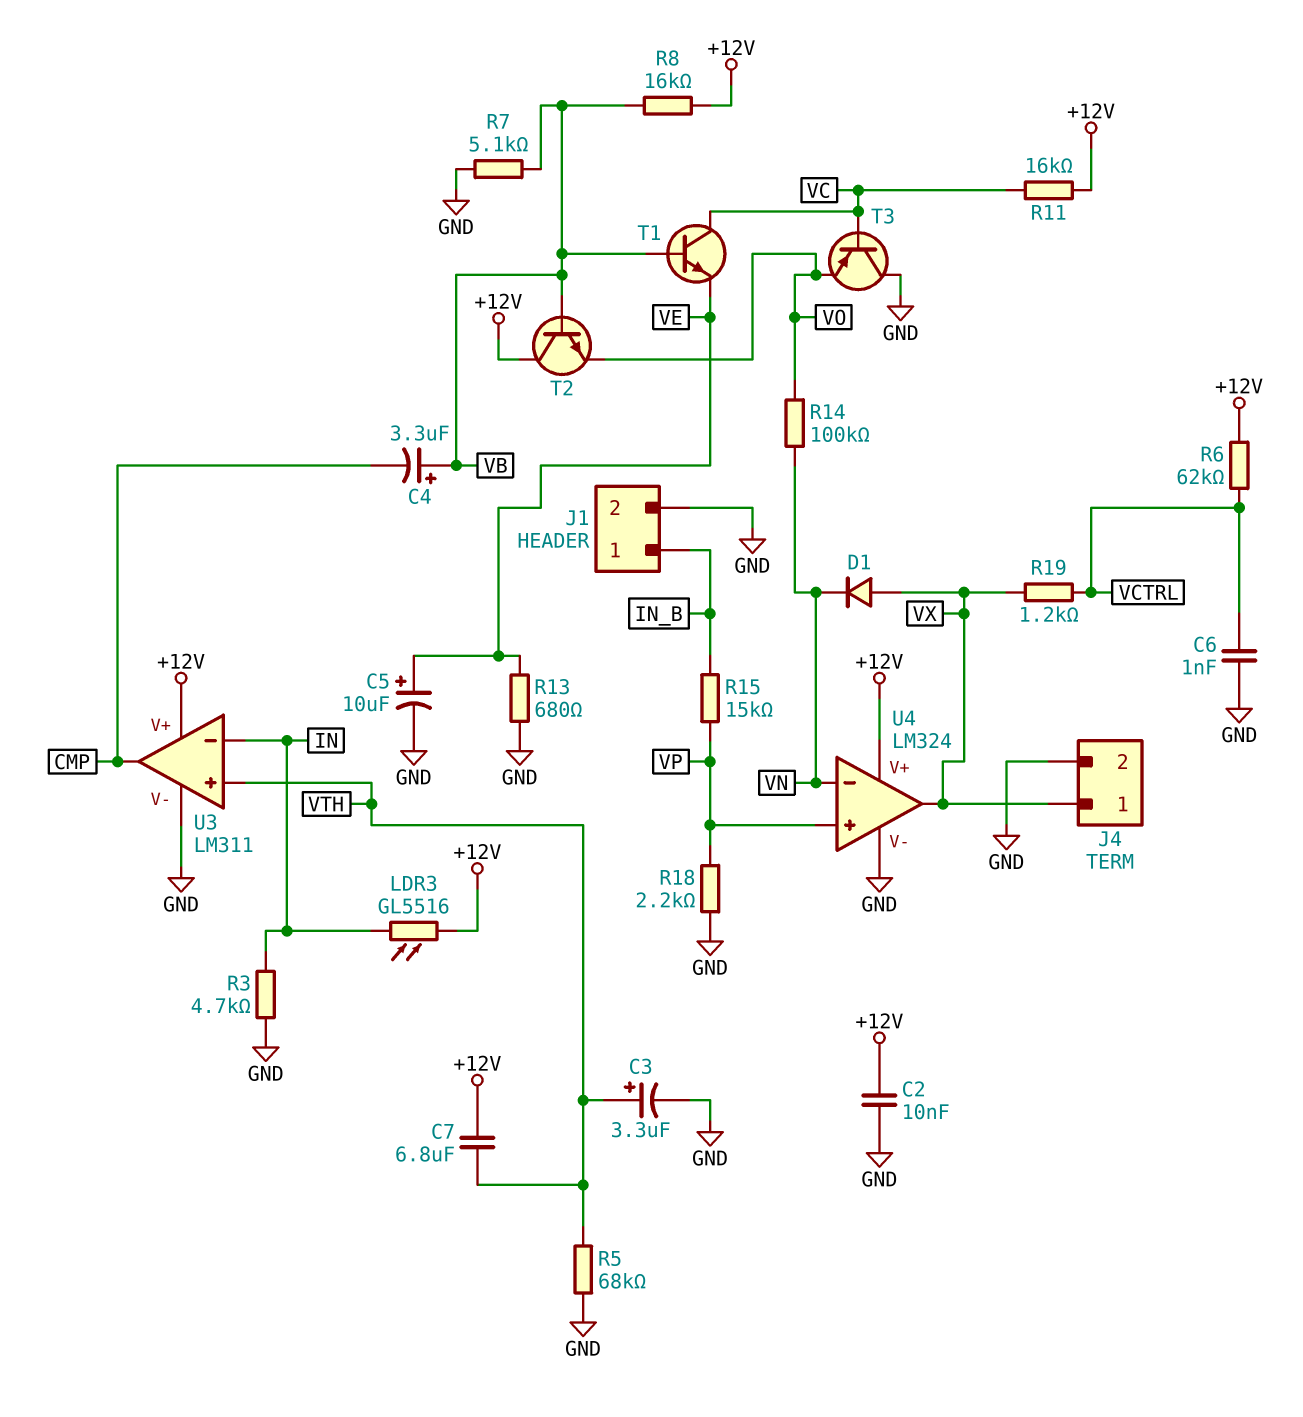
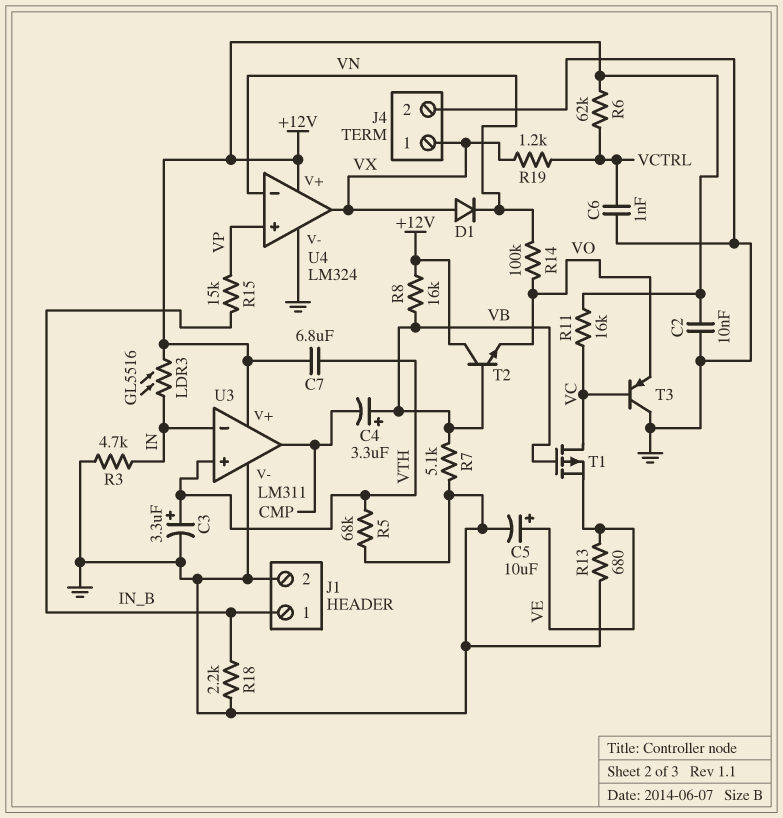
R18: 2.2k (GND, VP) -> 2.2k (GND, IN_B)
T1: NPN (B VB, C VC, E VE) -> PMOS (G VB, D VC, S VE)

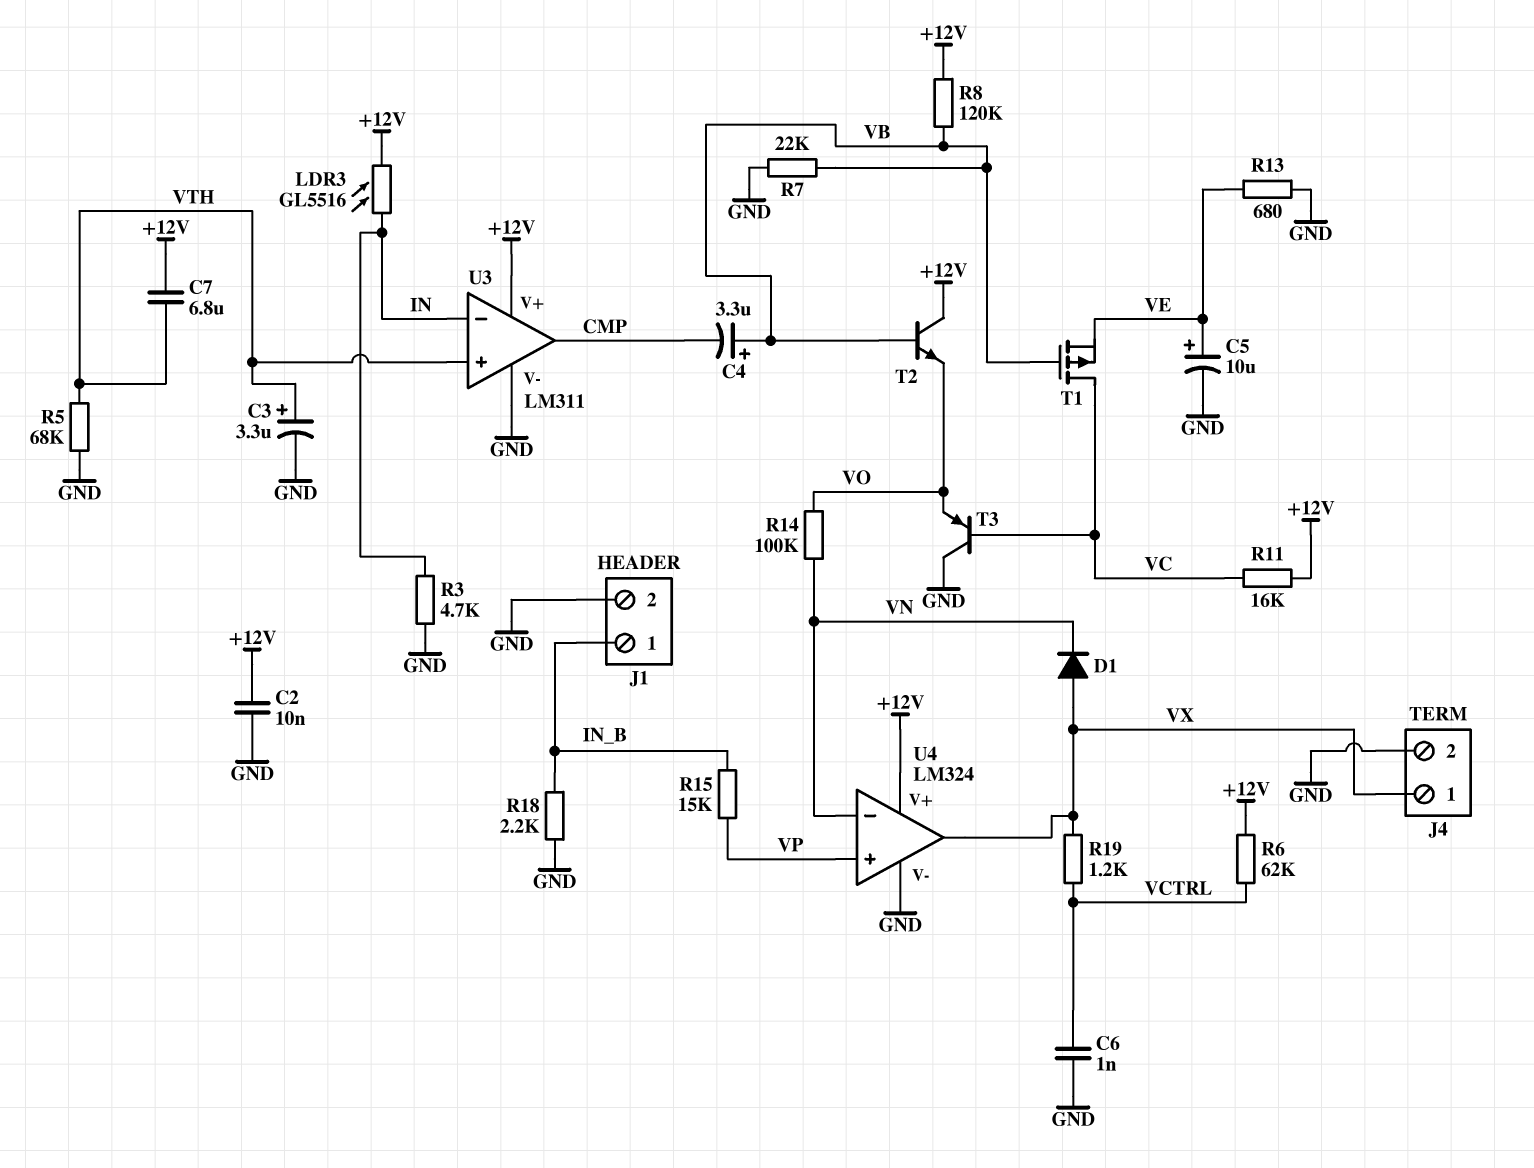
R7: 5.1k (GND, VB) -> 22k (GND, VB)
R8: 16k (+12V, VB) -> 120k (+12V, VB)

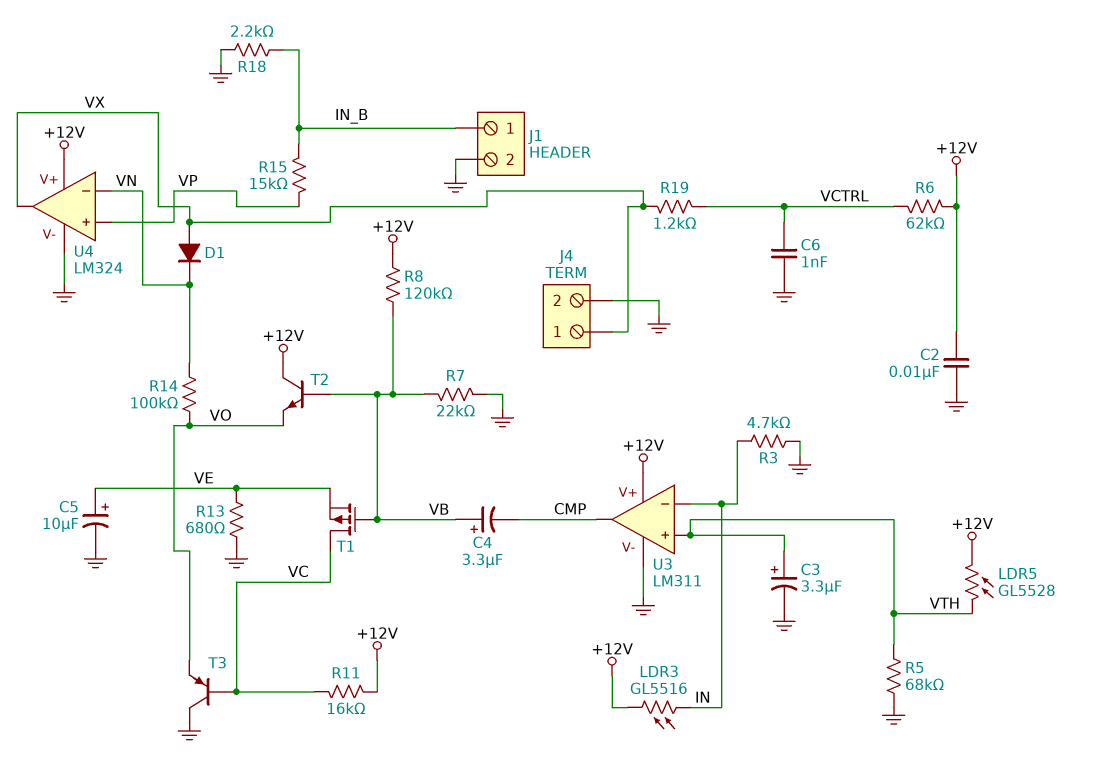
C7: 6.8uF (+12V, VTH) -> none
LDR5: none -> GL5528 (+12V, VTH)

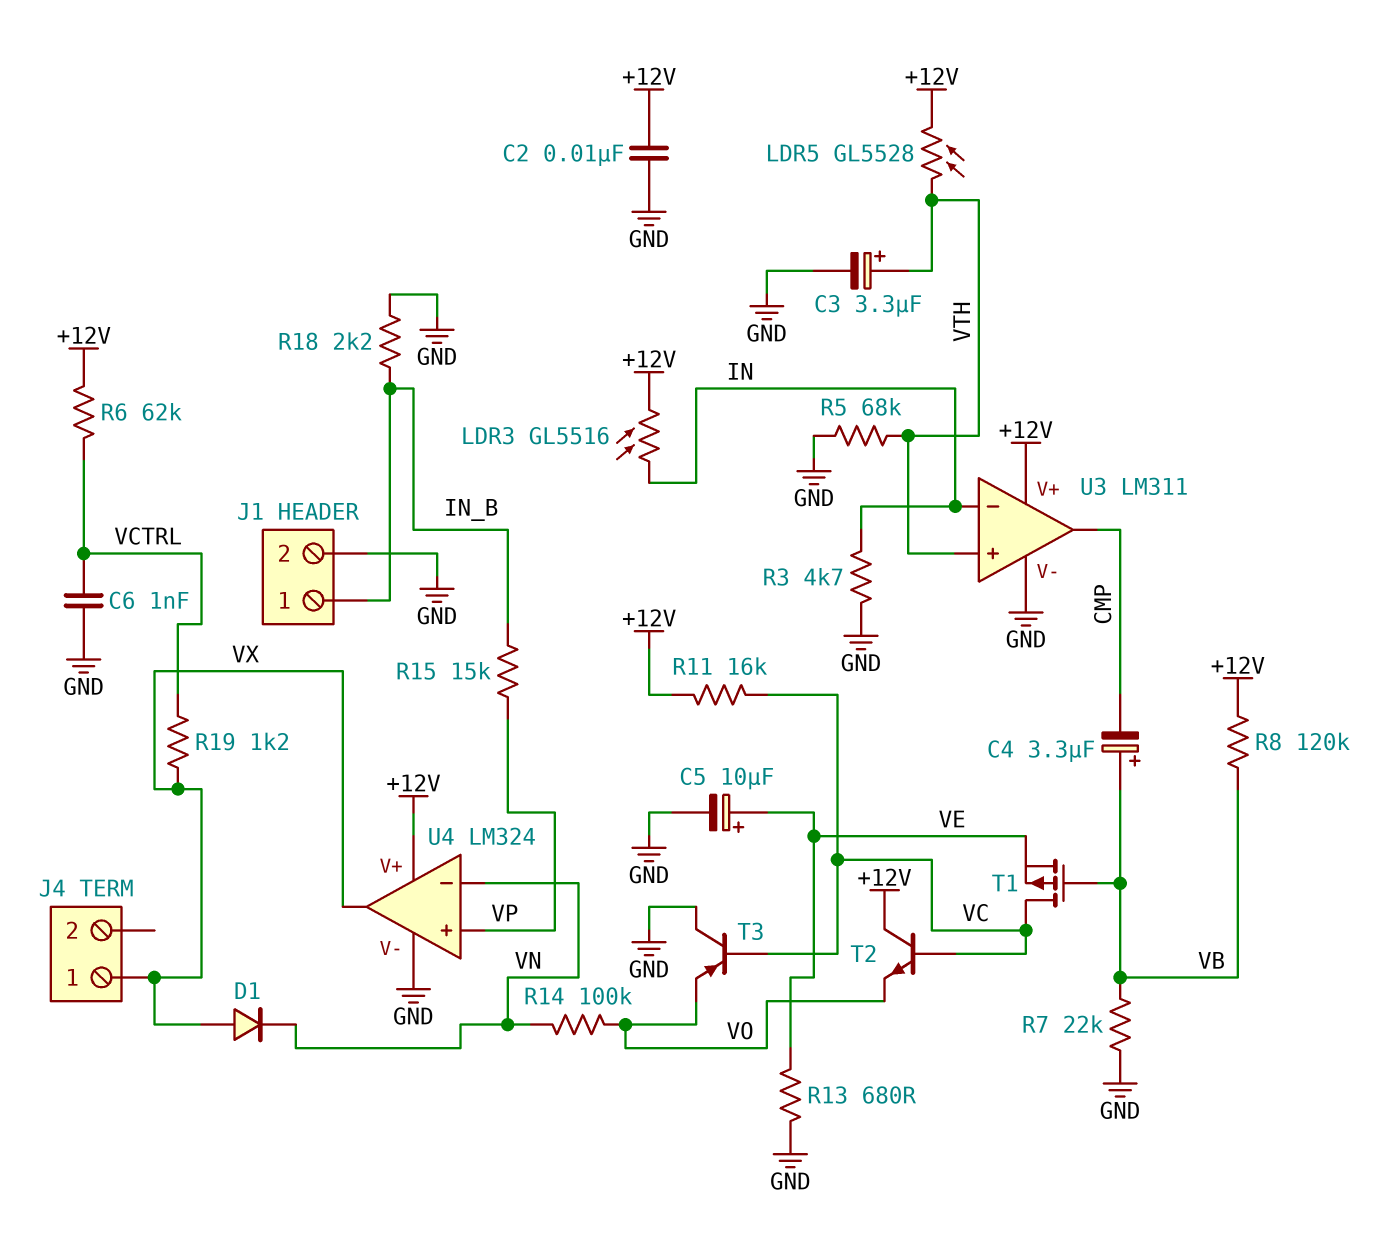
J4 pin 2: GND -> none
T2: NPN (B VB, C +12V, E VO) -> NPN (B VC, C +12V, E VO)

